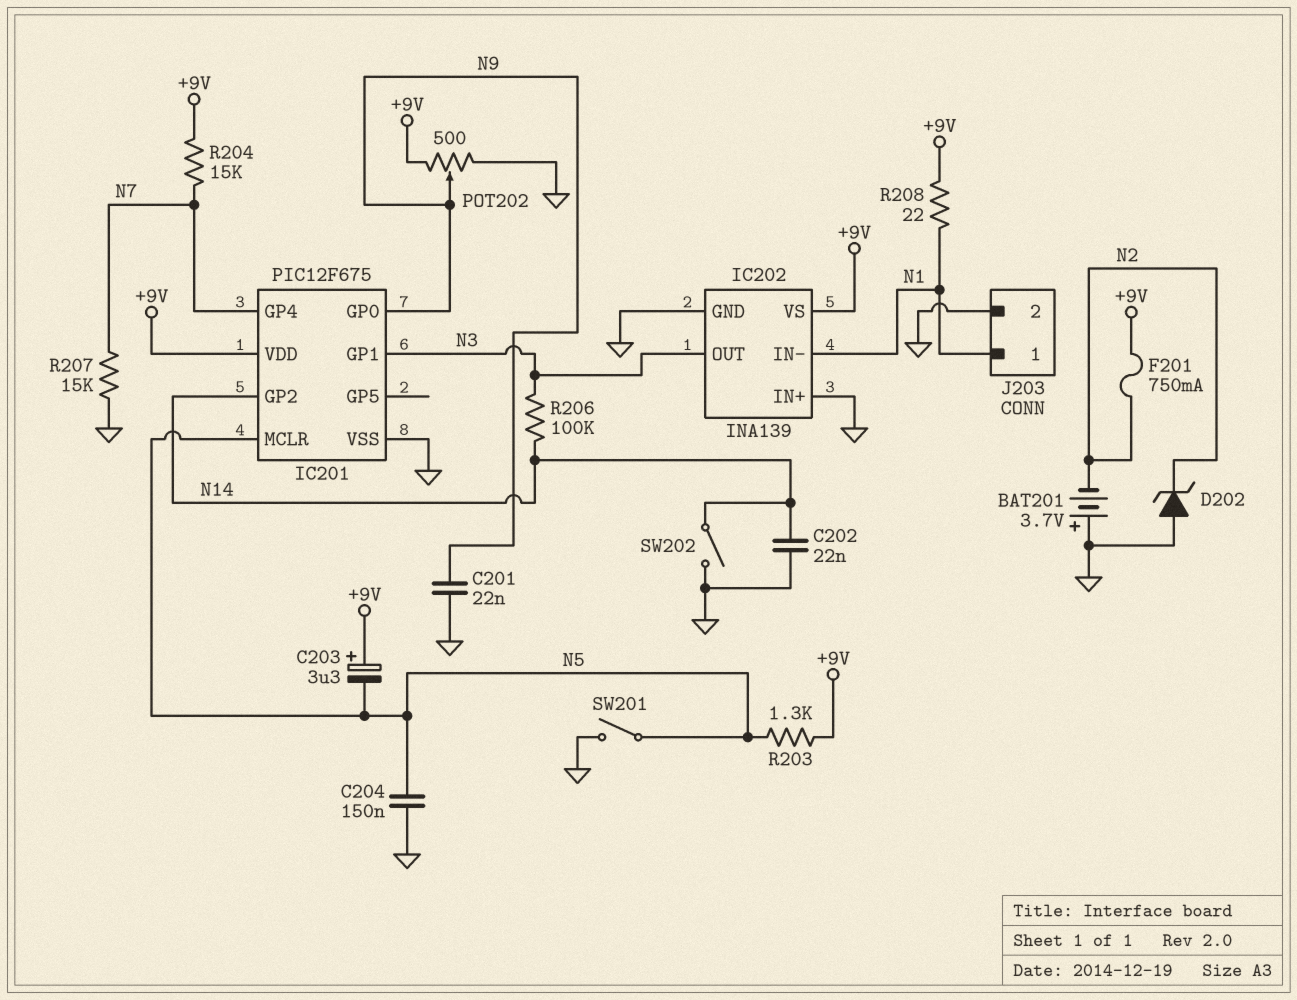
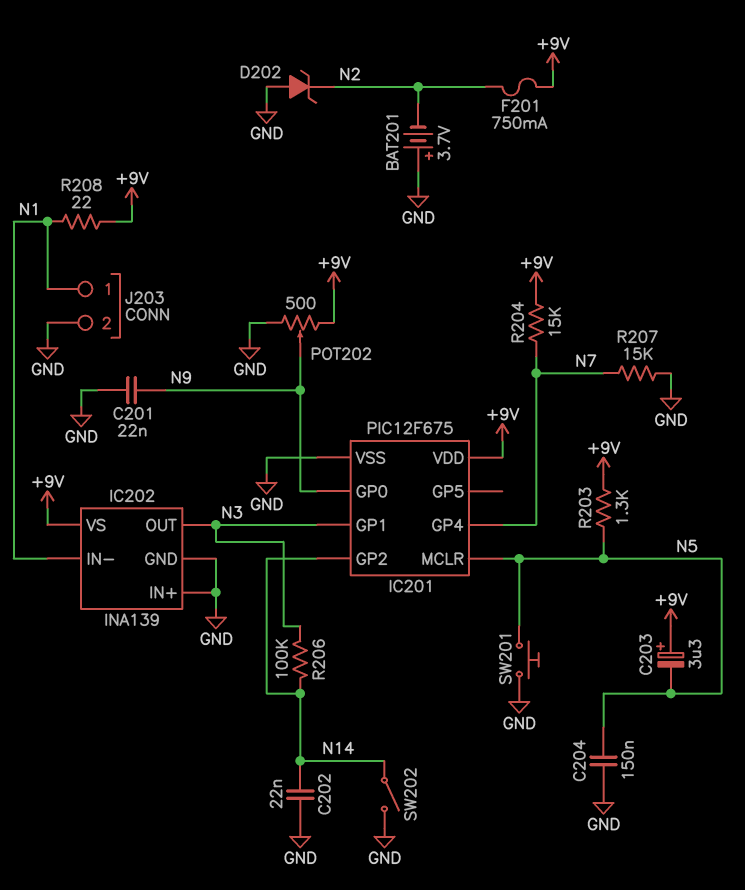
SW201: switch (GND, N5) -> button (GND, N5)

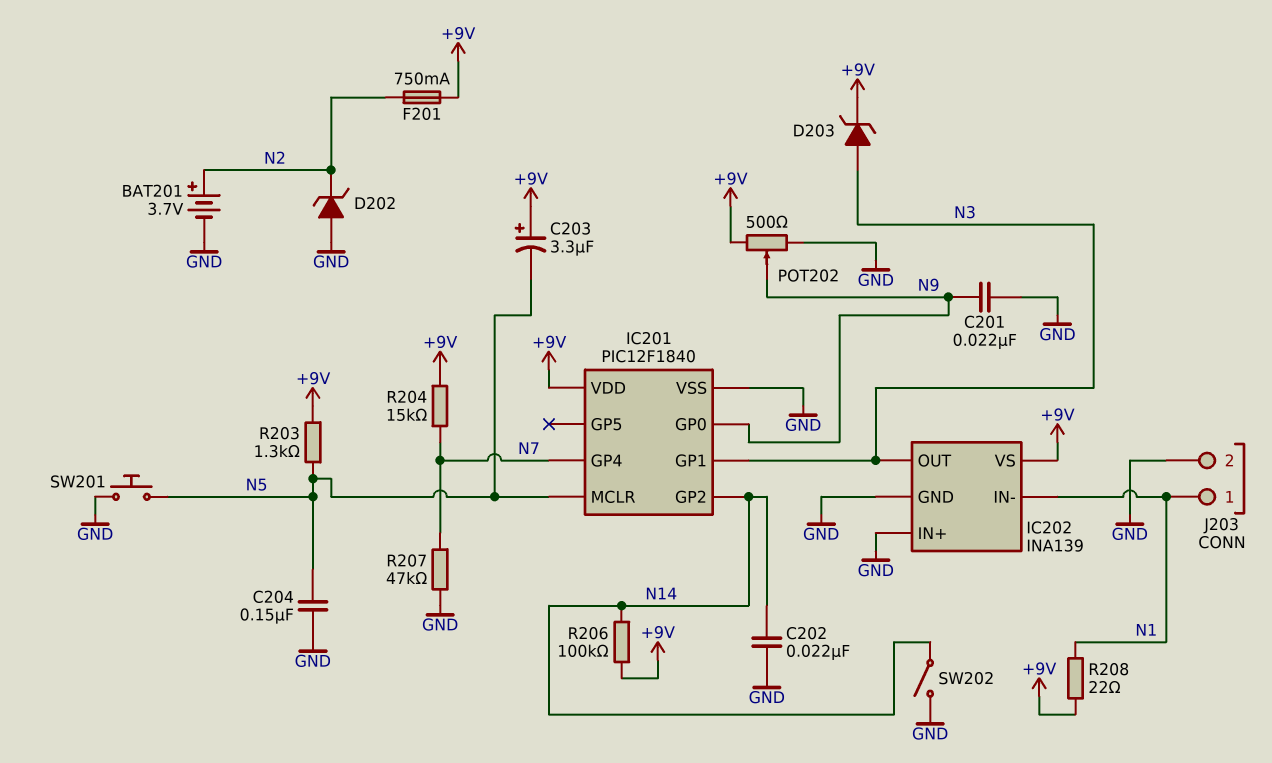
BAT201: 3.7V (plus GND, minus N2) -> 3.7V (plus N2, minus GND)
D203: none -> zener (A N3, K +9V)
IC201: PIC12F675 -> PIC12F1840
R206: 100k (N3, N14) -> 100k (+9V, N14)
R207: 15k (GND, N7) -> 47k (GND, N7)

